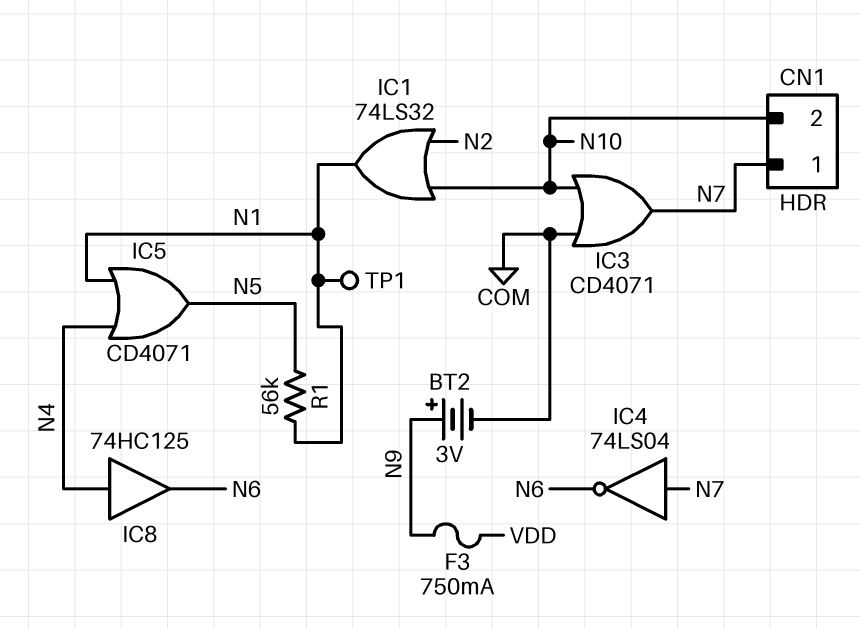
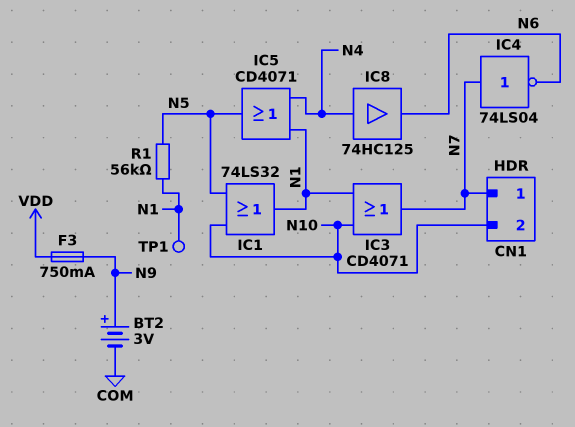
IC1: OR 74LS32 (in N2, in N10, out N1) -> OR 74LS32 (in N5, in N10, out N1)
IC3: OR CD4071 (in COM, in N10, out N7) -> OR CD4071 (in N1, in N10, out N7)

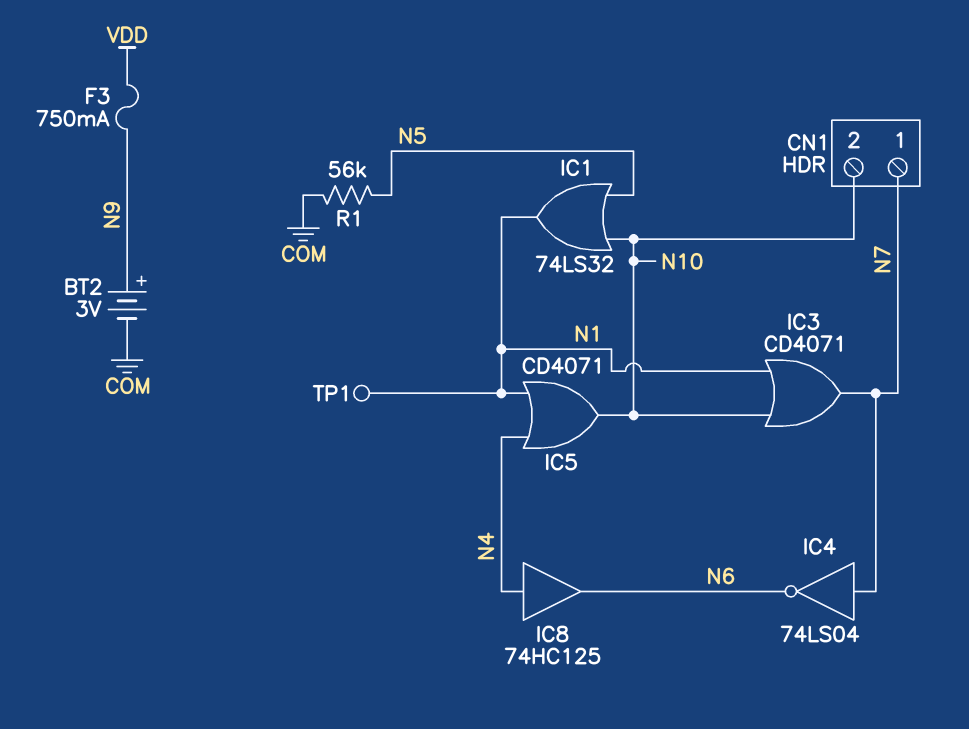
IC5: OR CD4071 (in N1, in N4, out N5) -> OR CD4071 (in N1, in N4, out N10)
R1: 56k (N1, N5) -> 56k (COM, N5)

